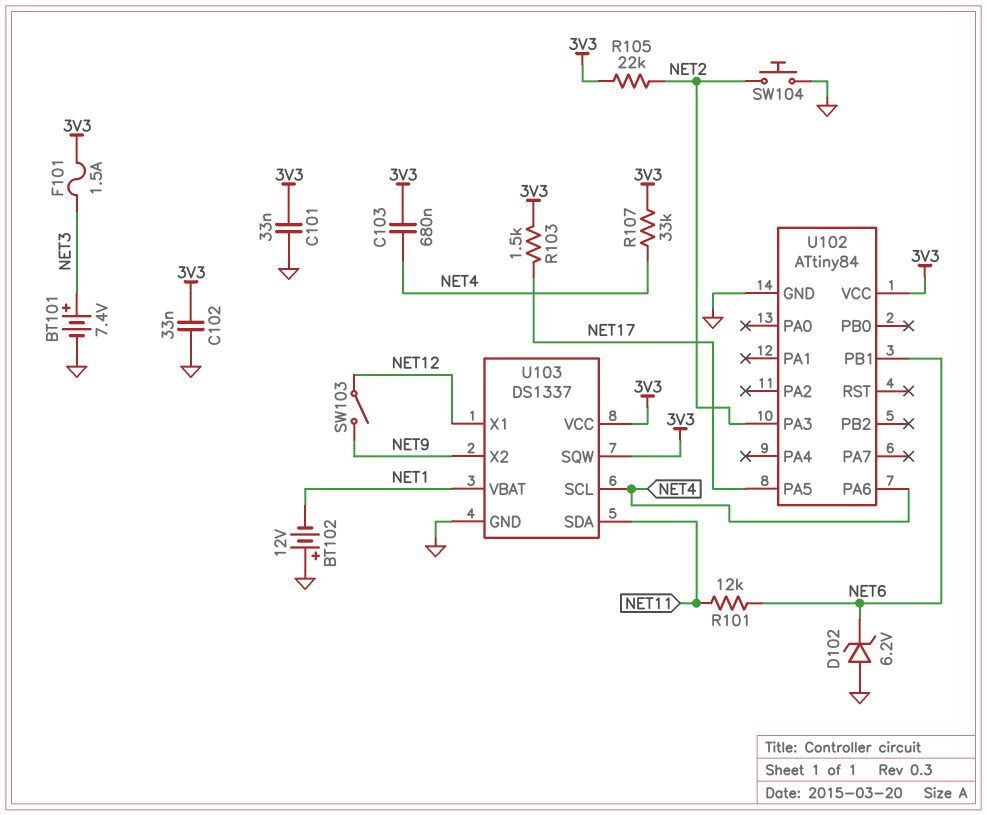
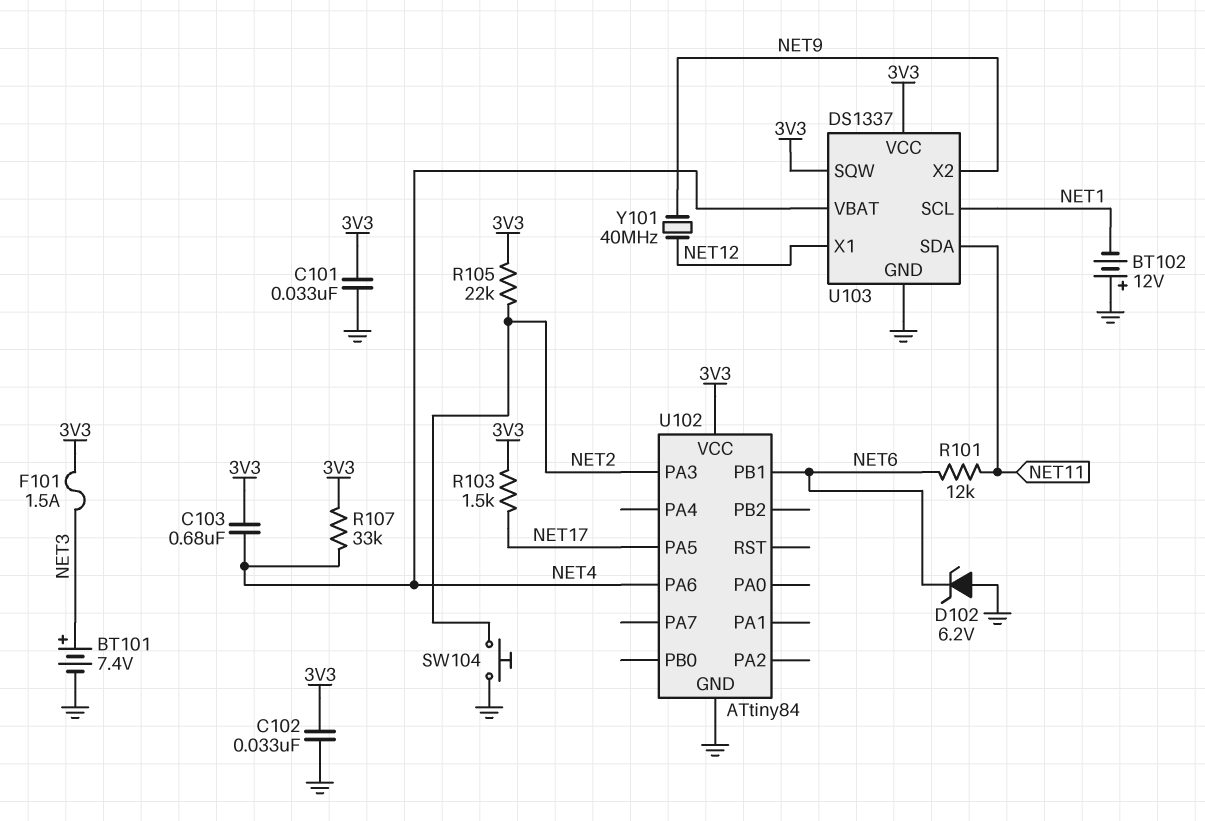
SW103: switch (NET9, NET12) -> none
U103 pin SCL: NET4 -> NET1
U103 pin VBAT: NET1 -> NET4
Y101: none -> 40MHz (NET9, NET12)

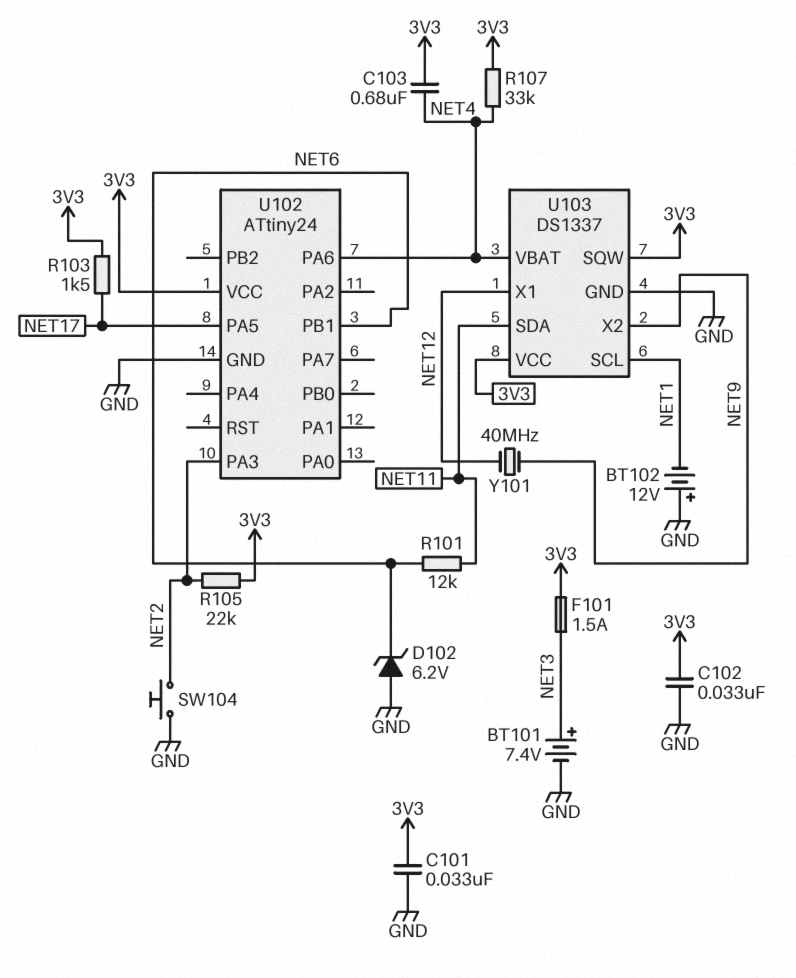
U102: ATtiny84 -> ATtiny24

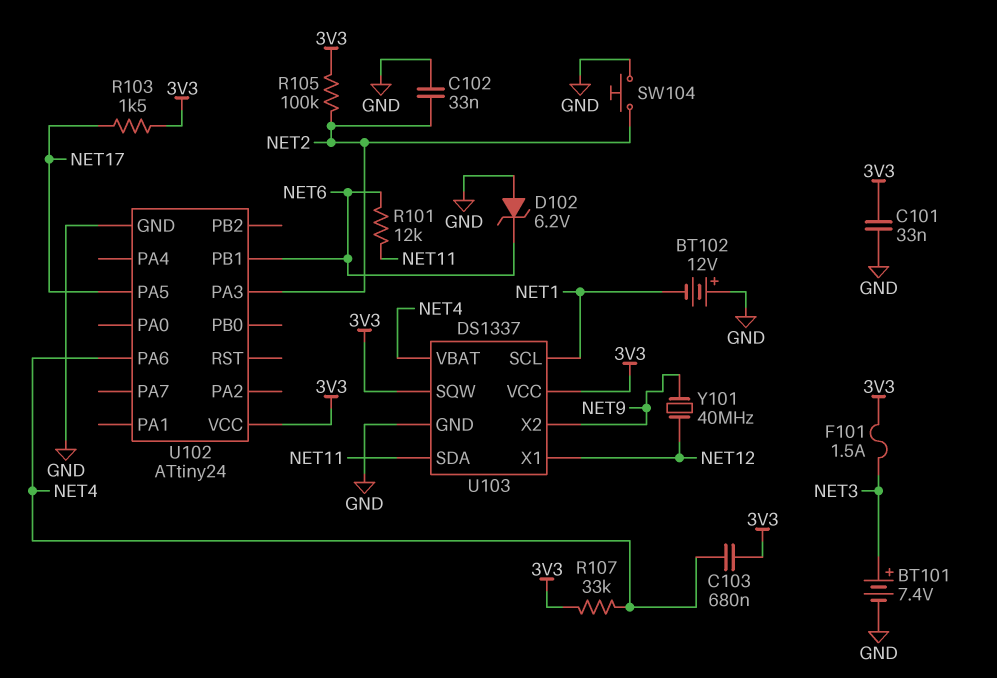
C102: 33nF (3V3, GND) -> 33nF (GND, NET2)
R105: 22k (3V3, NET2) -> 100k (3V3, NET2)

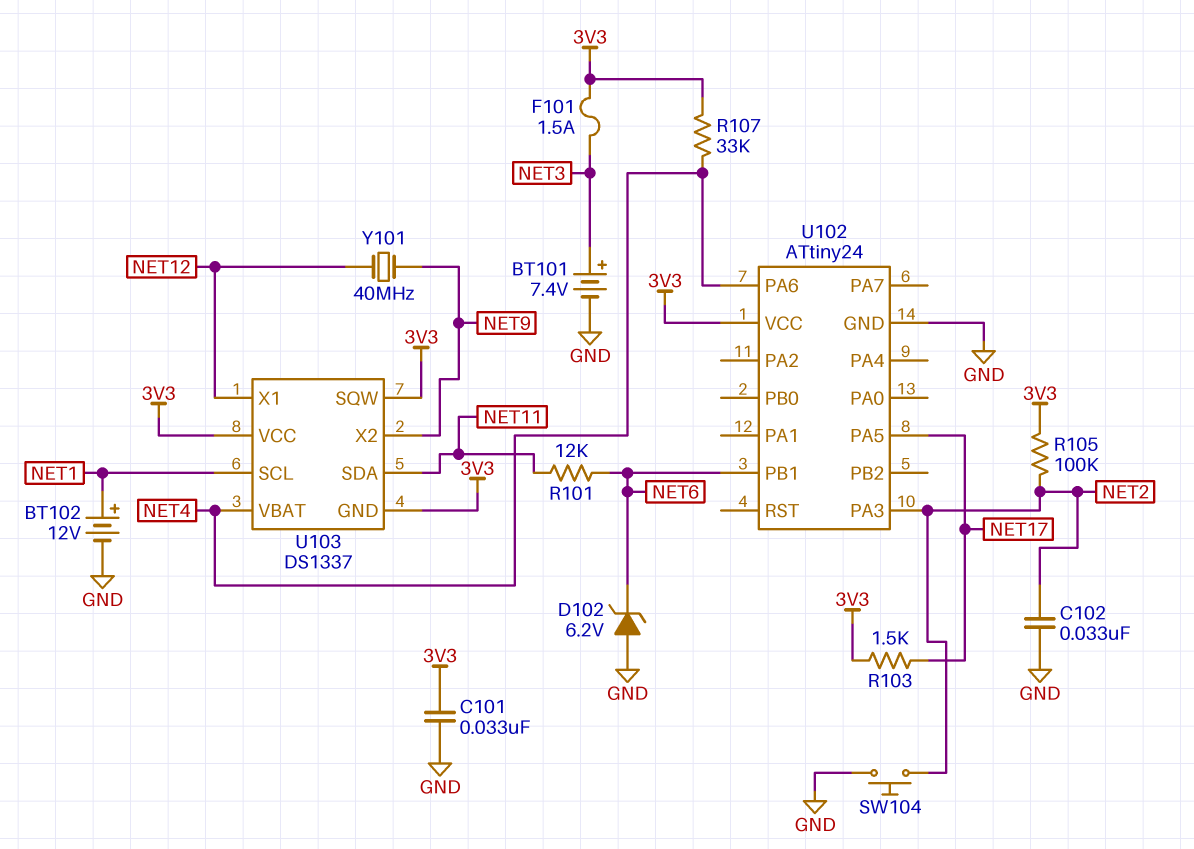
BT102: 12V (plus GND, minus NET1) -> 12V (plus NET1, minus GND)
C103: 680nF (3V3, NET4) -> none
U103 pin GND: GND -> 3V3

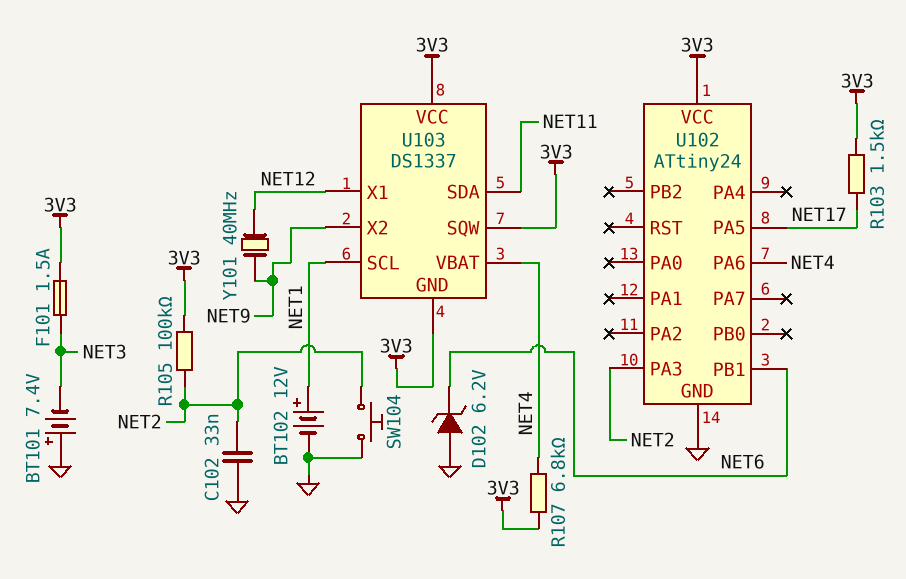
BT101: 7.4V (plus NET3, minus GND) -> 7.4V (plus GND, minus NET3)
C101: 33nF (3V3, GND) -> none
R101: 12k (NET6, NET11) -> none
R107: 33k (3V3, NET4) -> 6.8k (3V3, NET4)

